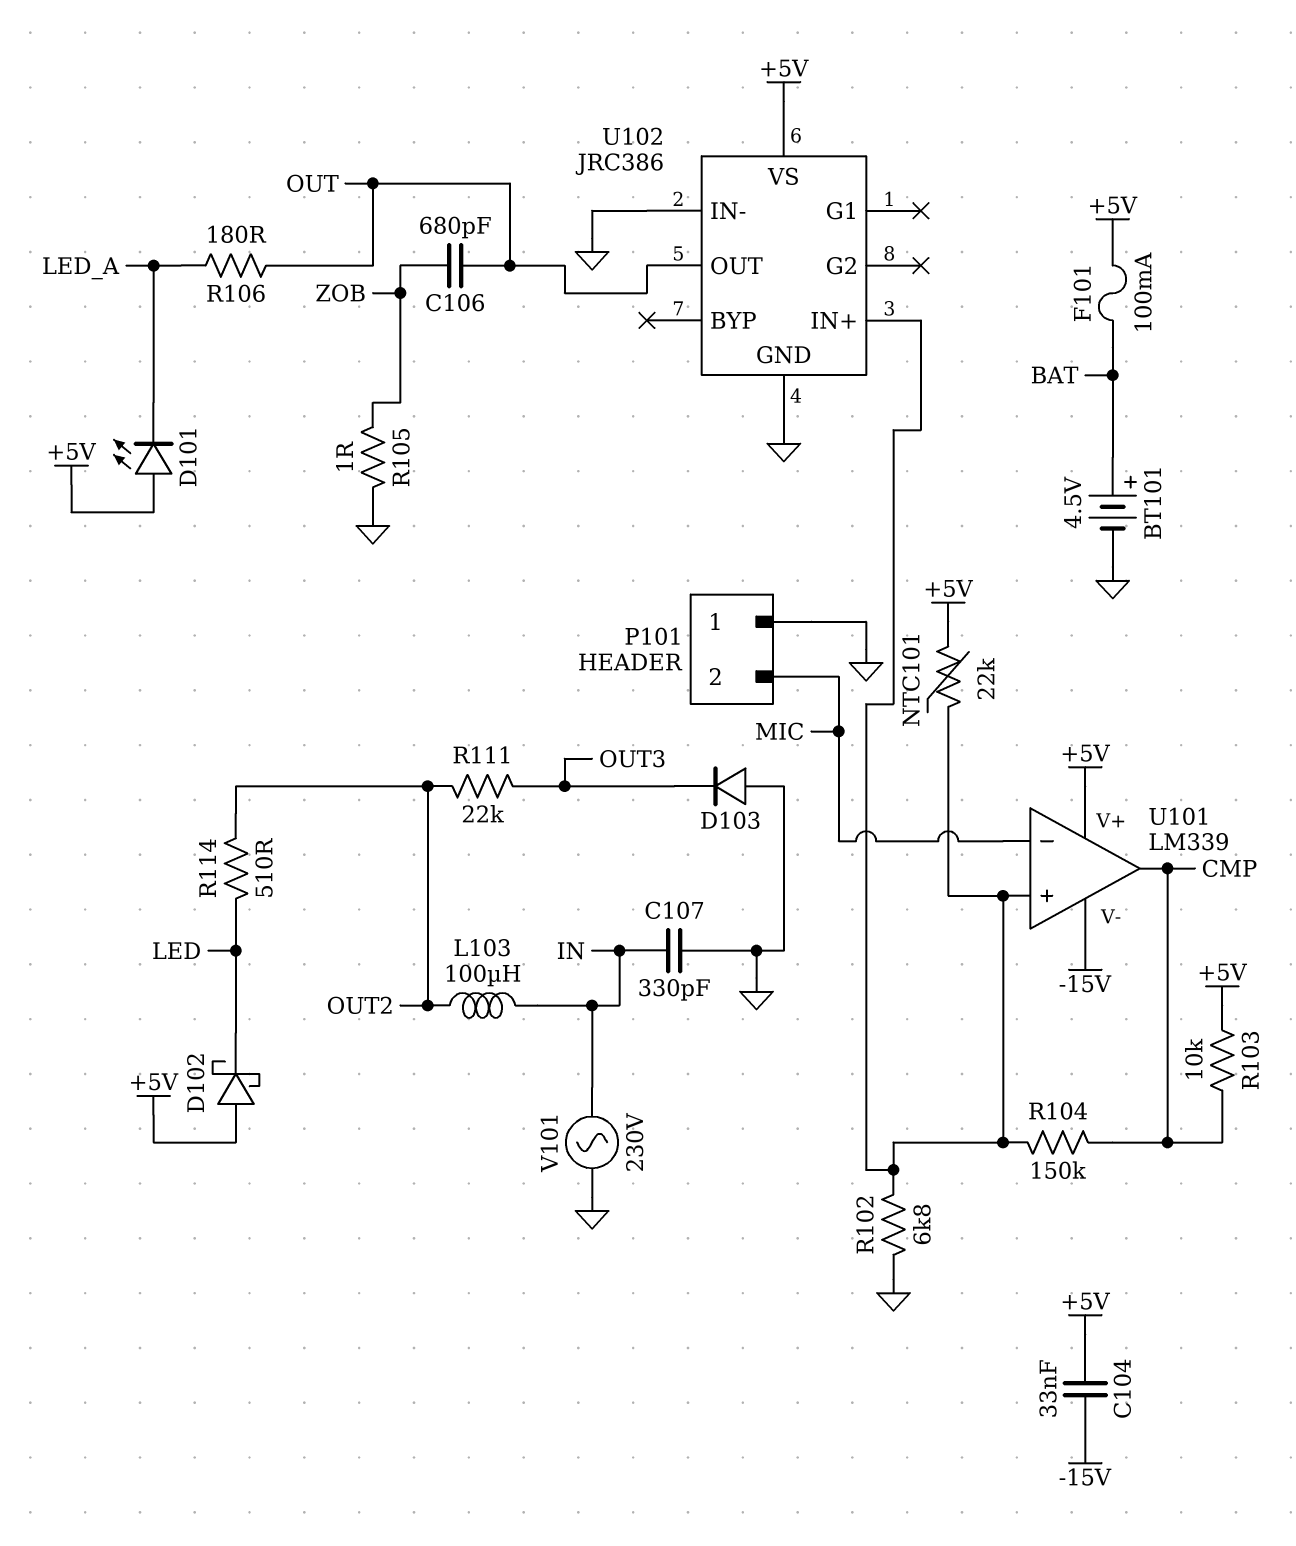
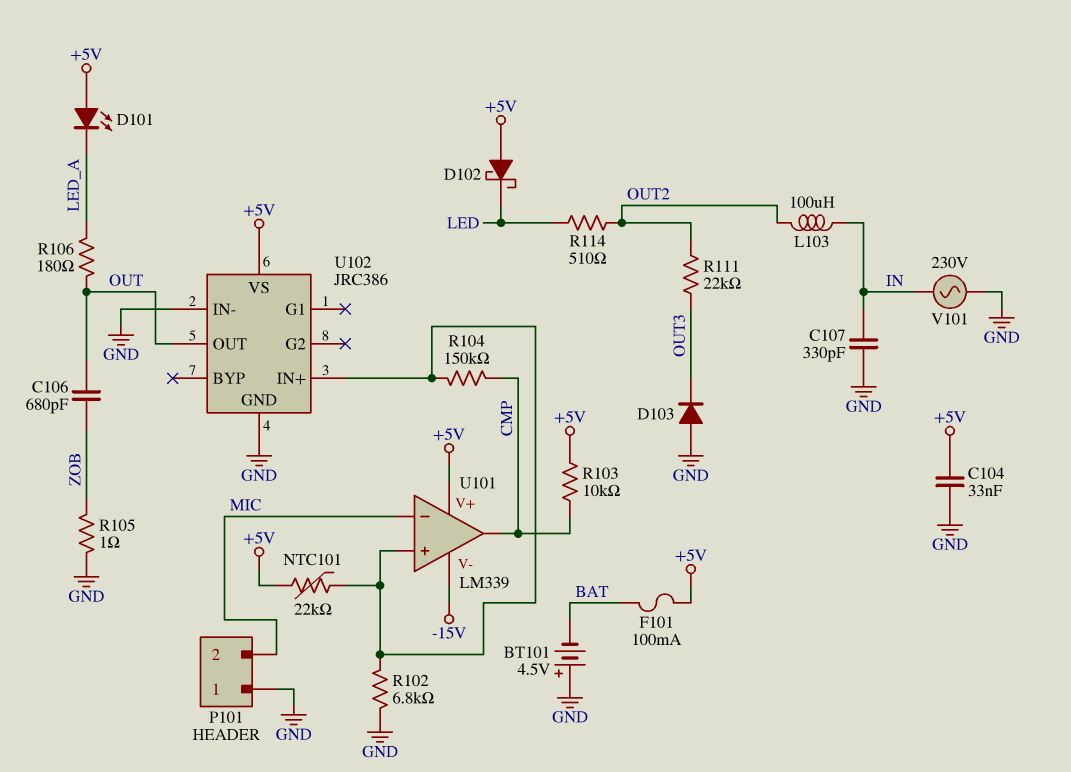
BT101: 4.5V (plus BAT, minus GND) -> 4.5V (plus GND, minus BAT)
C104: 33nF (+5V, -15V) -> 33nF (+5V, GND)

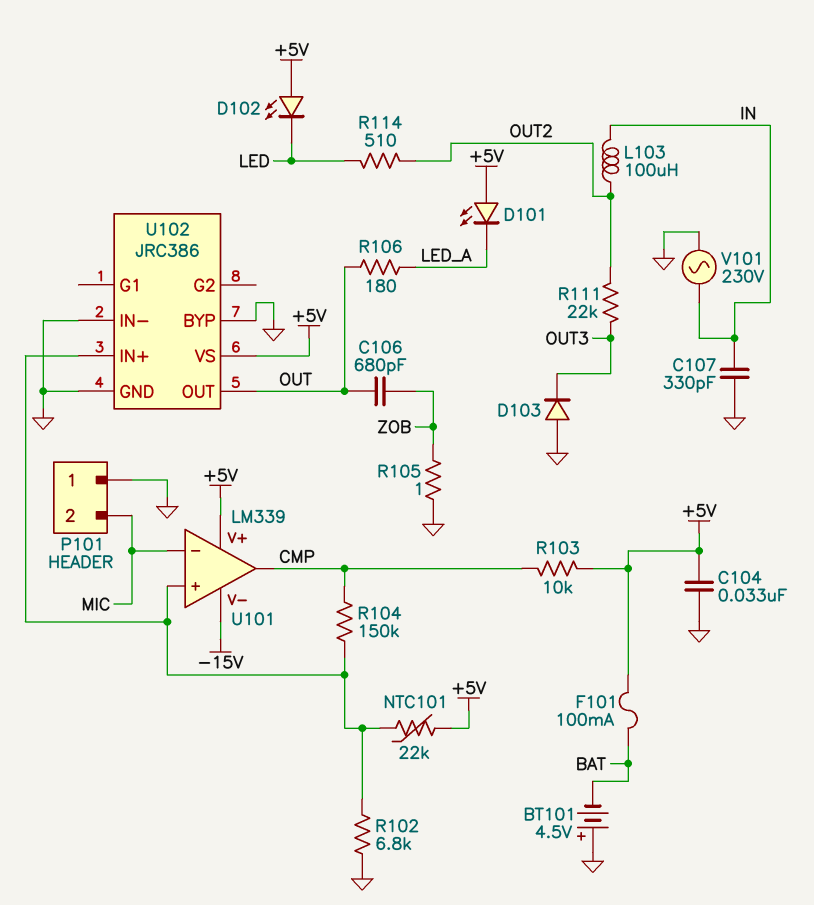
D102: schottky (A +5V, K LED) -> LED (A +5V, K LED)
U102 pin BYP: none -> GND

